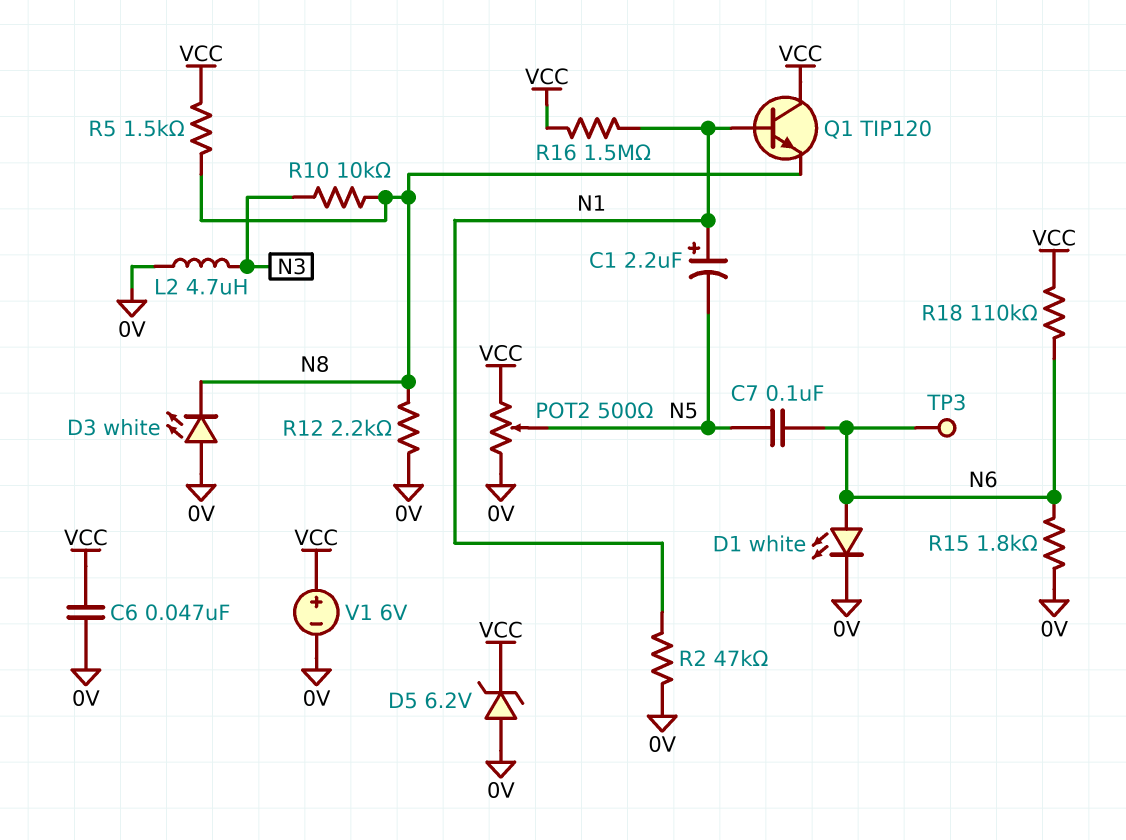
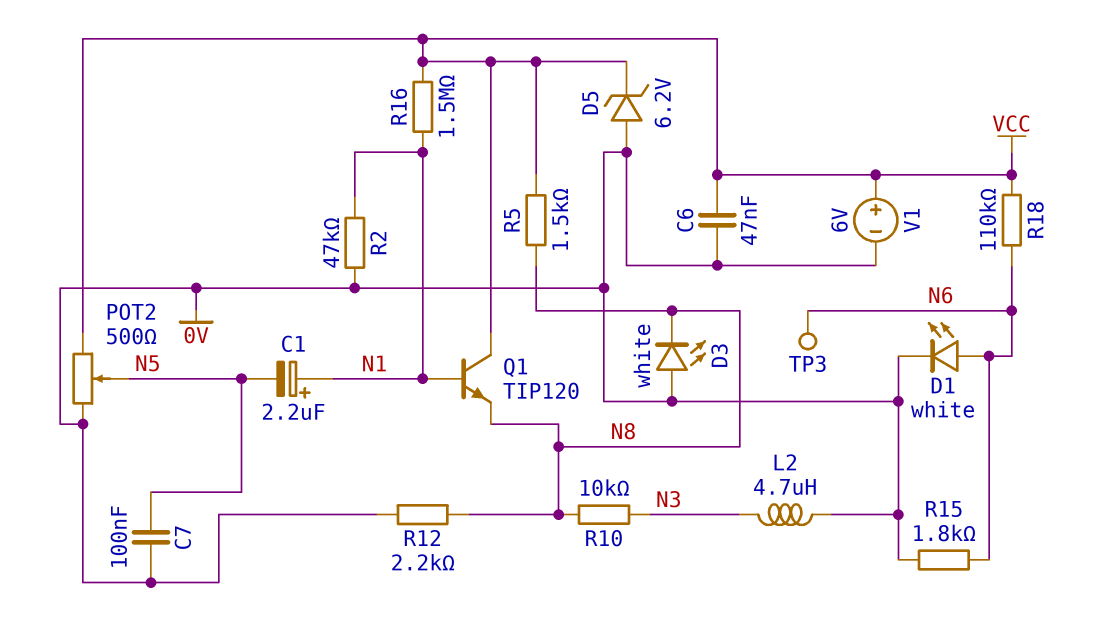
C7: 100nF (N5, N6) -> 100nF (0V, N5)

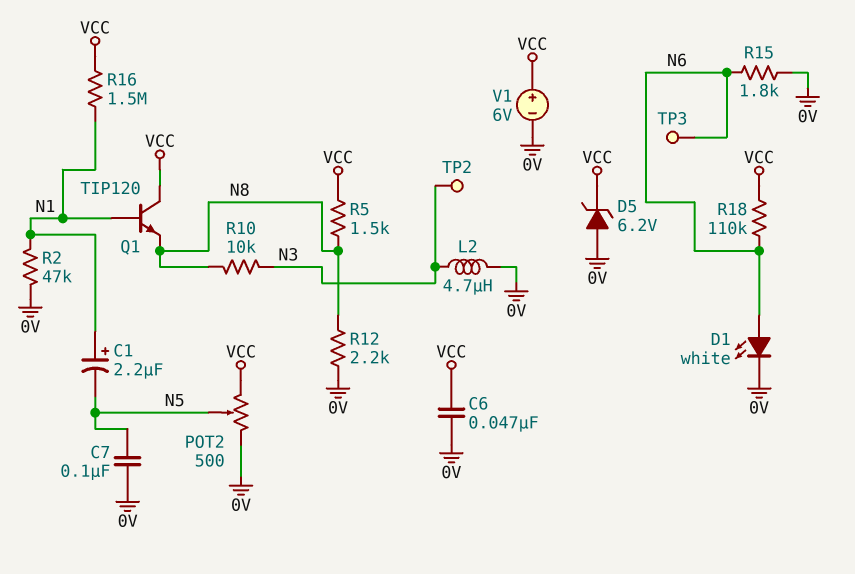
D3: LED white (A 0V, K N8) -> none
TP2: none -> test point (N3)

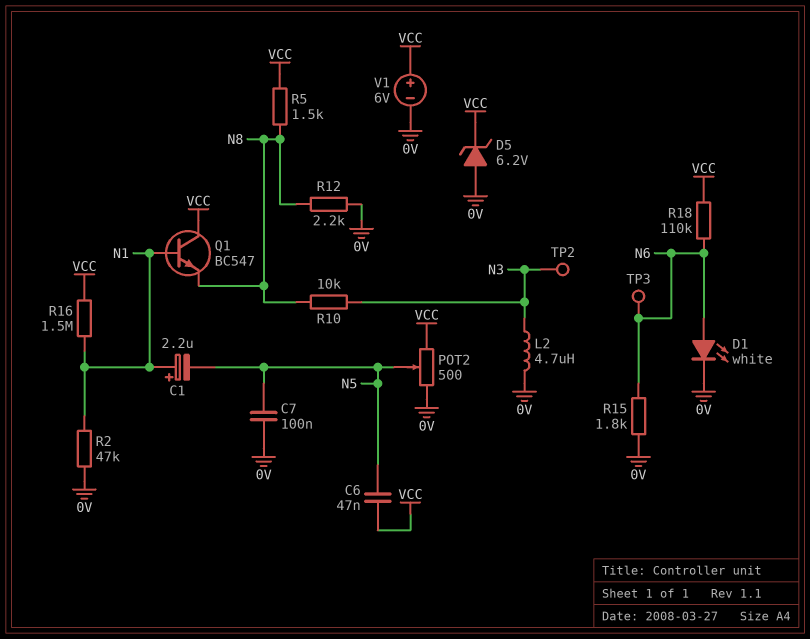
C6: 47nF (0V, VCC) -> 47nF (N5, VCC)
Q1: NPN TIP120 (B N1, C VCC, E N8) -> NPN BC547 (B N1, C VCC, E N8)

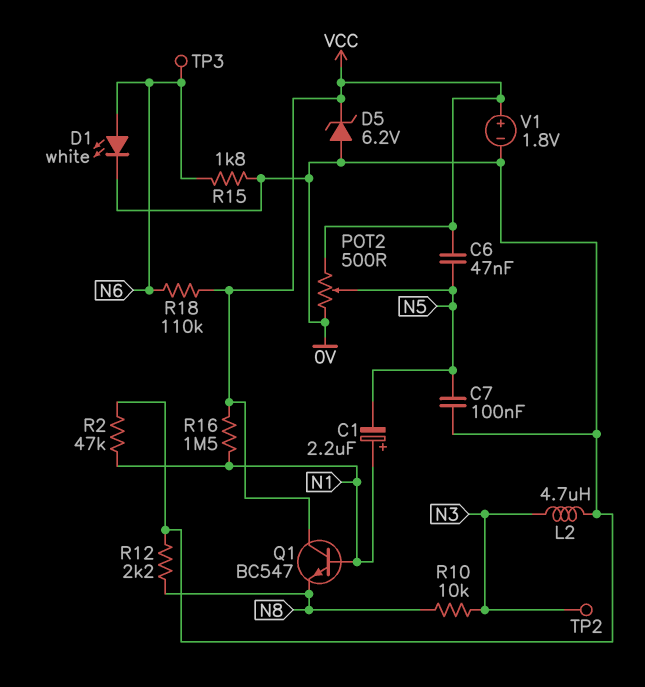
R5: 1.5k (N8, VCC) -> none
V1: 6V (plus VCC, minus 0V) -> 1.8V (plus VCC, minus 0V)

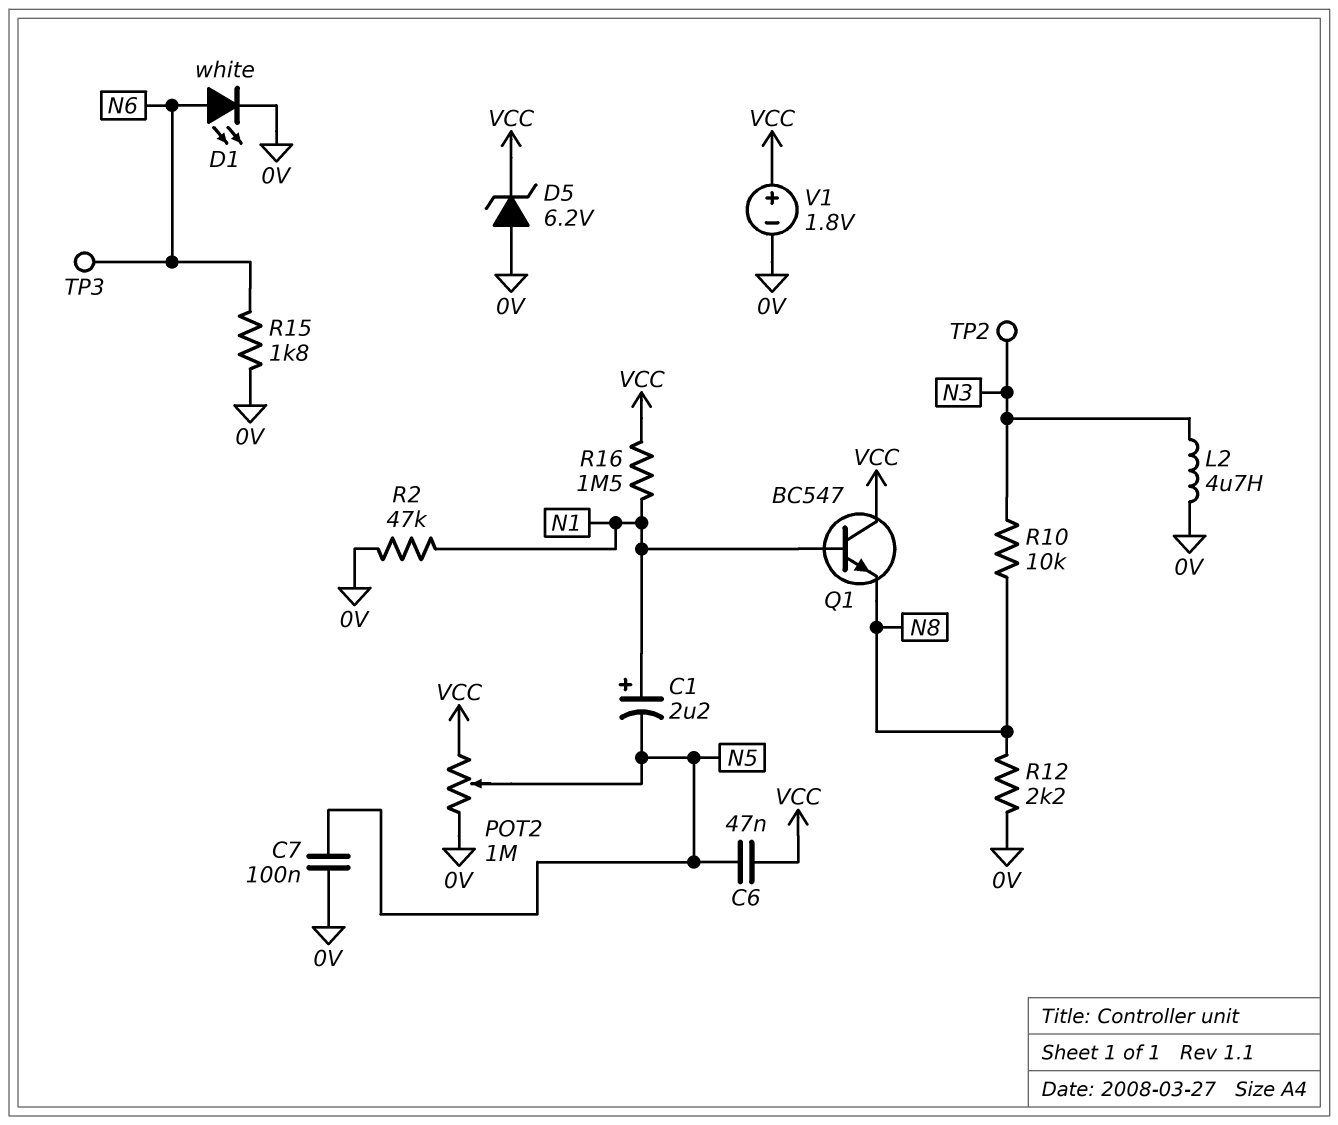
POT2: 500 (0V, VCC, wiper N5) -> 1M (0V, VCC, wiper N5)
R18: 110k (N6, VCC) -> none

